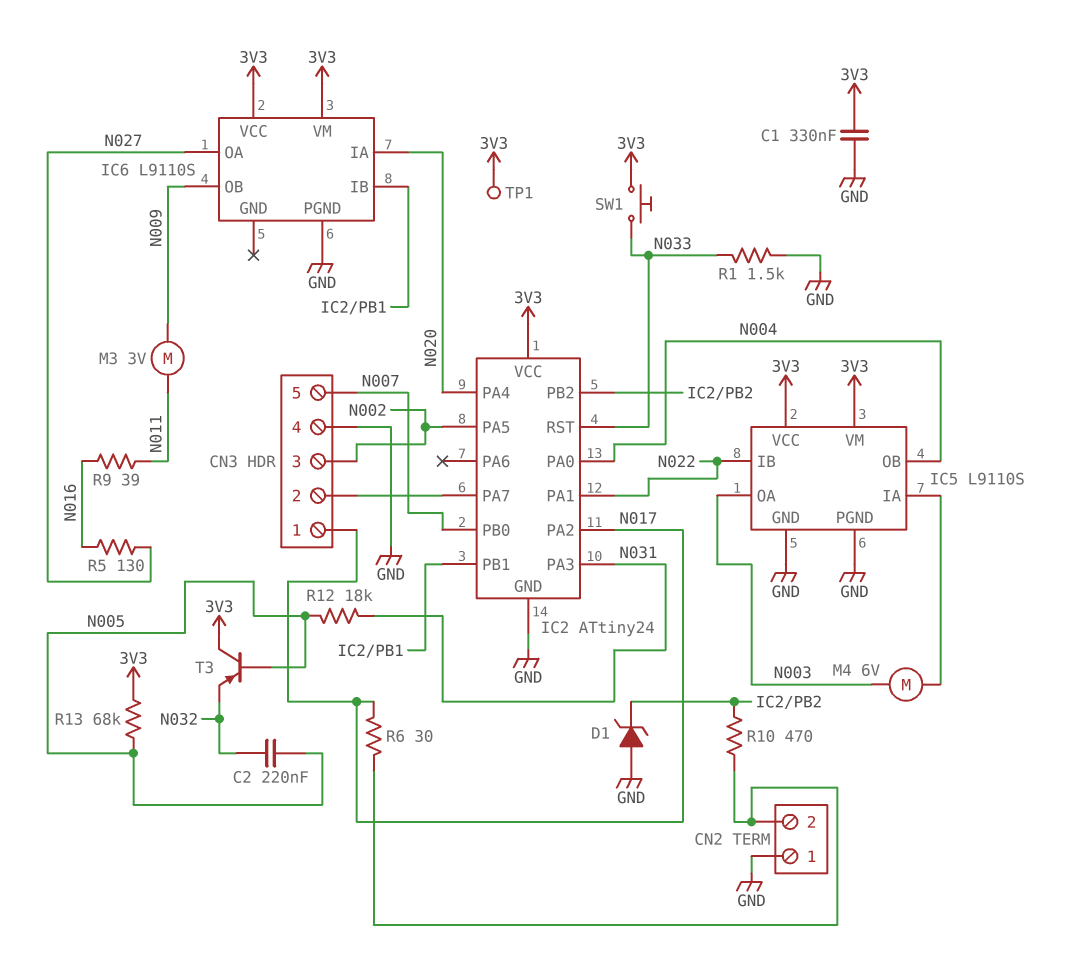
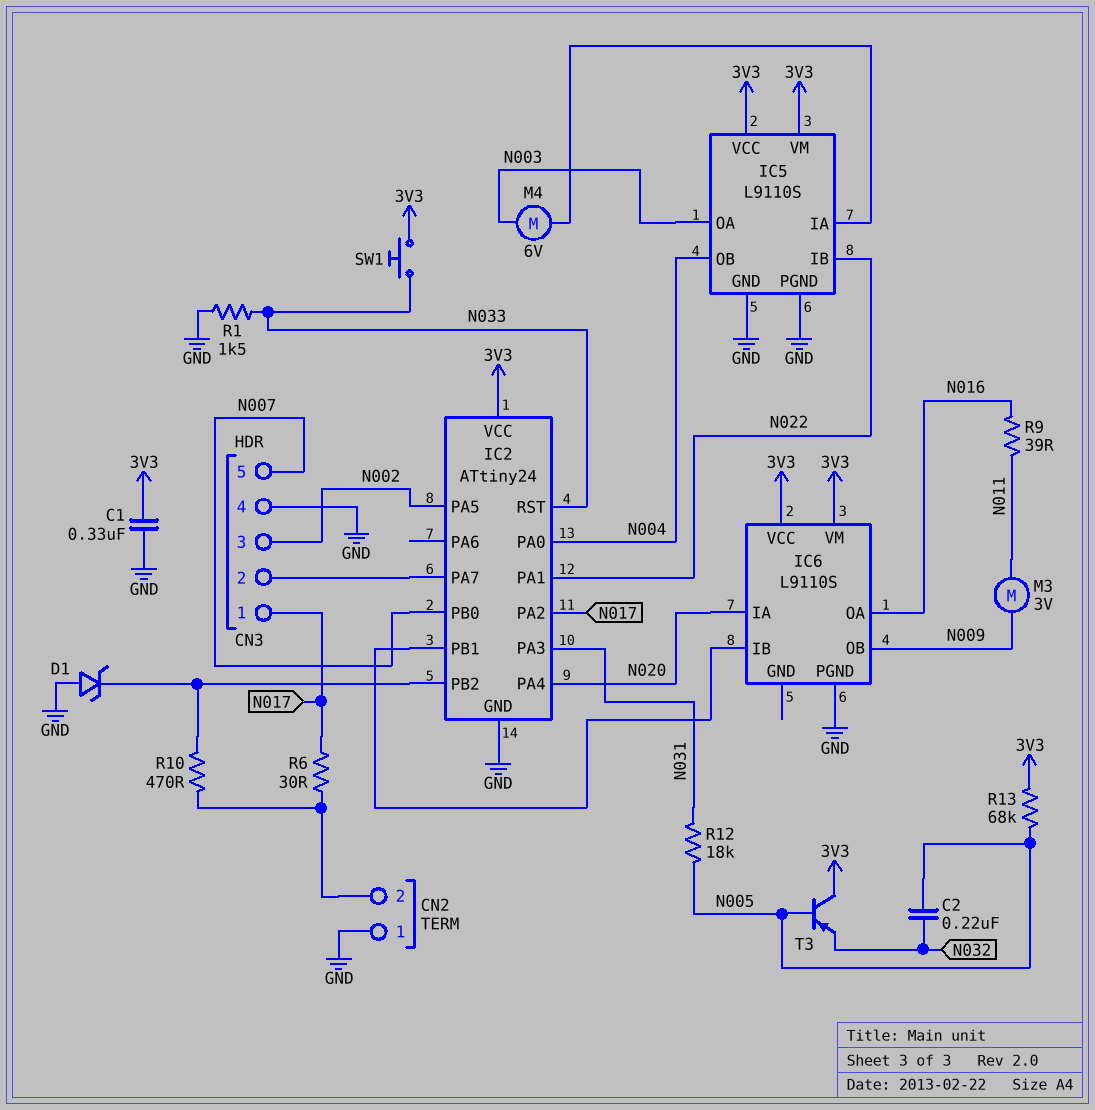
IC6 pin OA: N027 -> N016
R5: 130 (N016, N027) -> none
TP1: test point (3V3) -> none

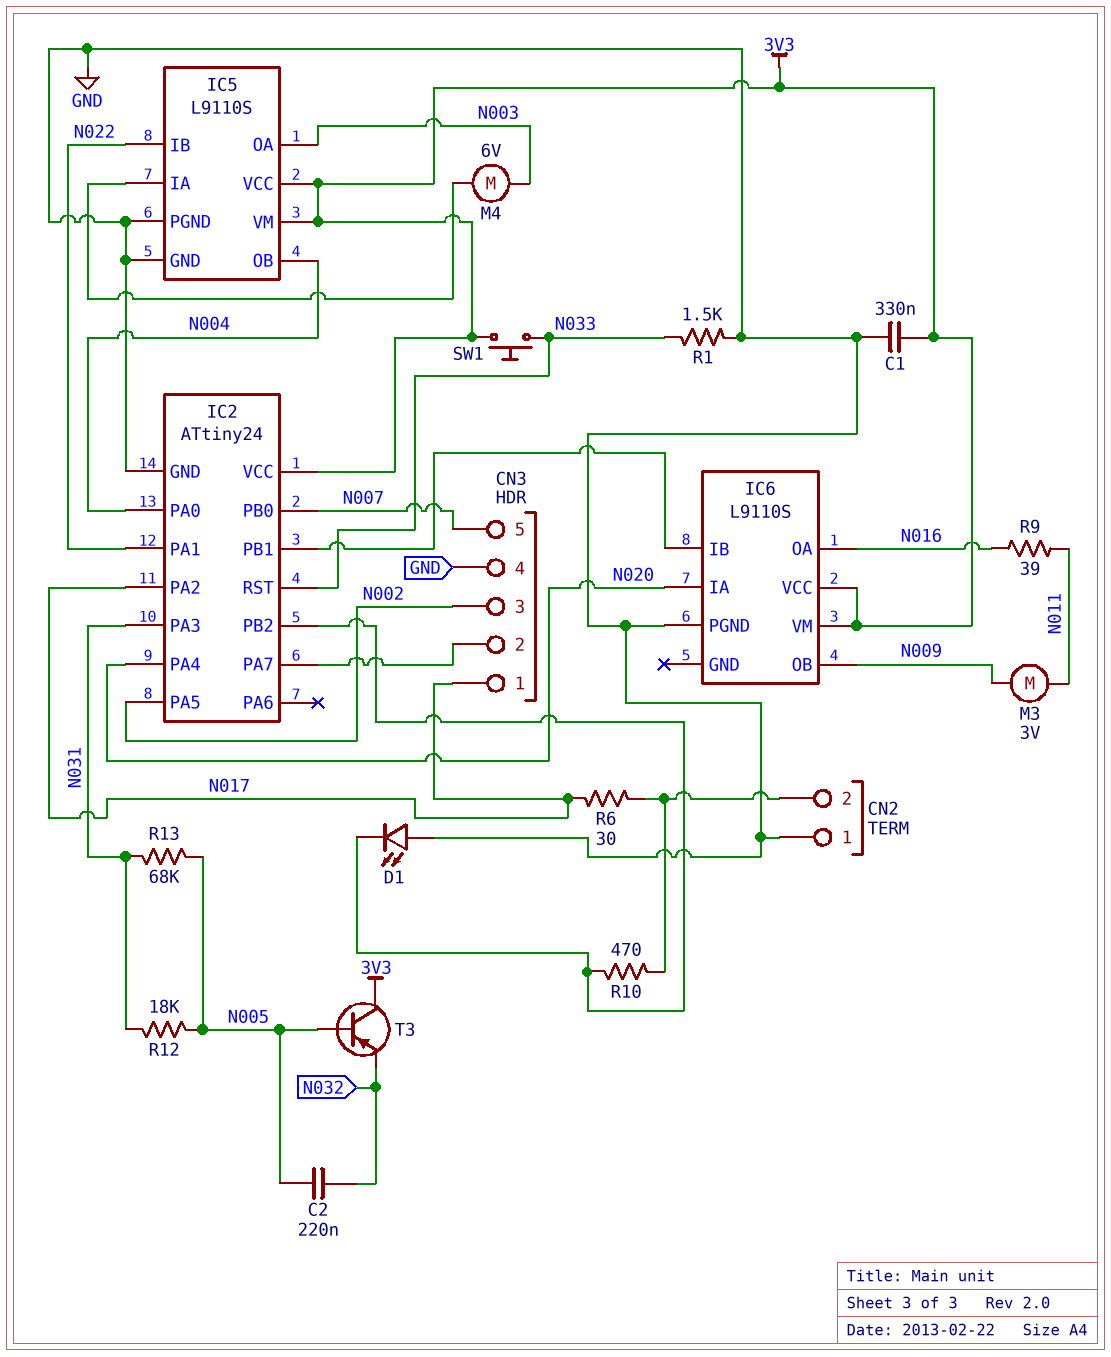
D1: zener (A GND, K IC2/PB2) -> LED (A GND, K IC2/PB2)
R13: 68k (3V3, N005) -> 68k (N005, N031)

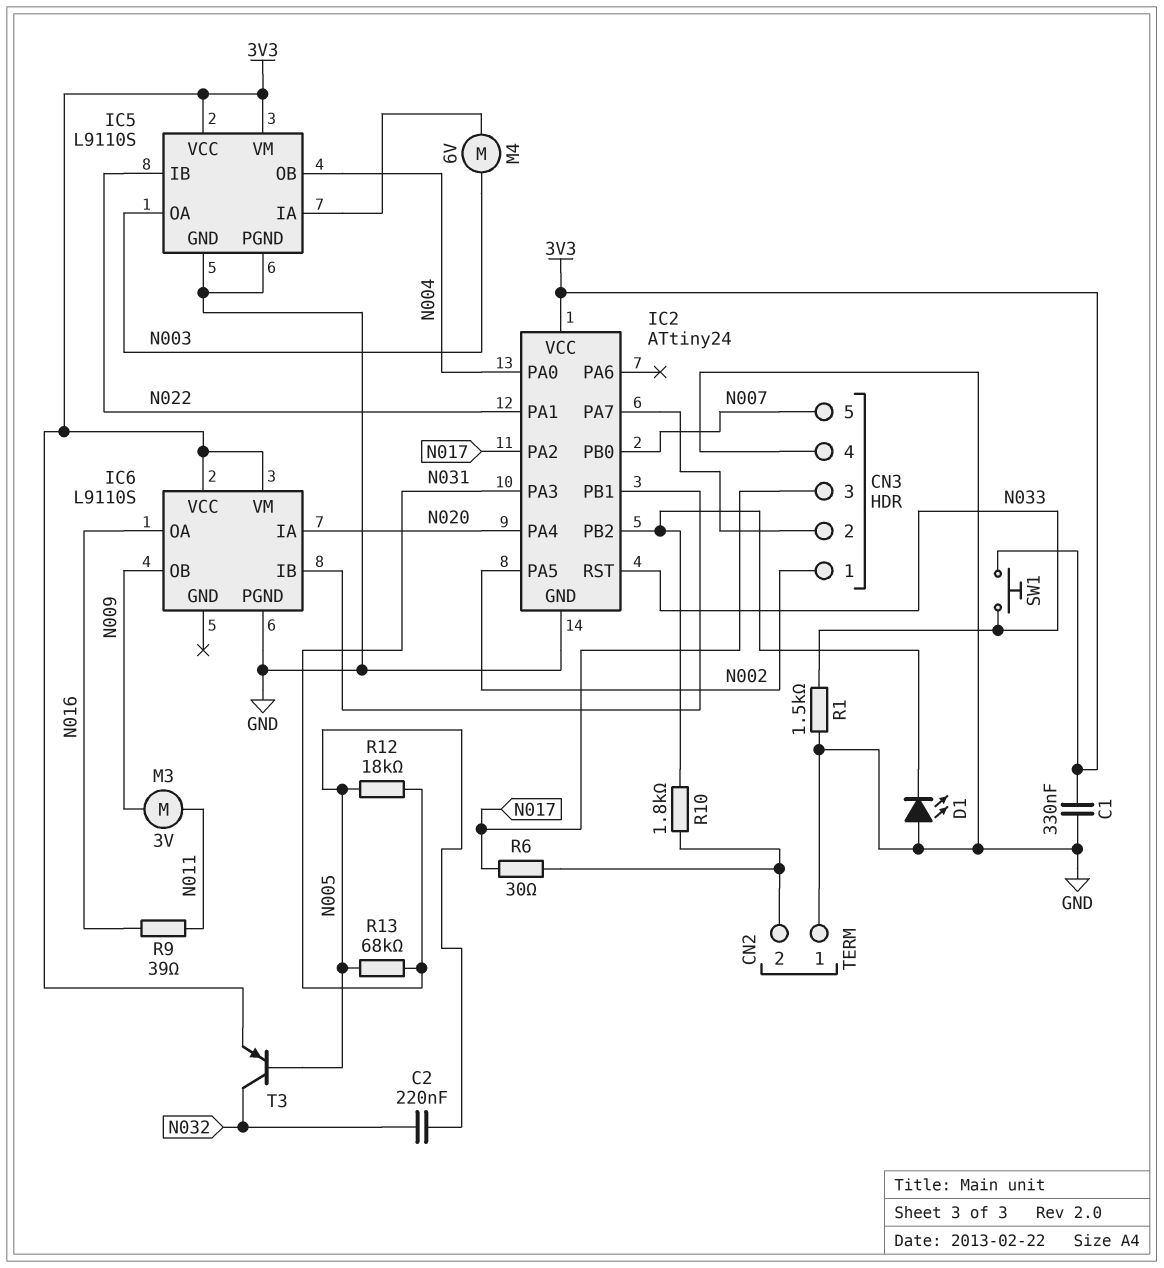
CN3 pin 1: N017 -> N002
CN3 pin 3: N002 -> N017
R10: 470 (CN2/2, IC2/PB2) -> 1.8k (CN2/2, IC2/PB2)
T3: PNP (B N005, C 3V3, E N032) -> PNP (B N005, C N032, E 3V3)

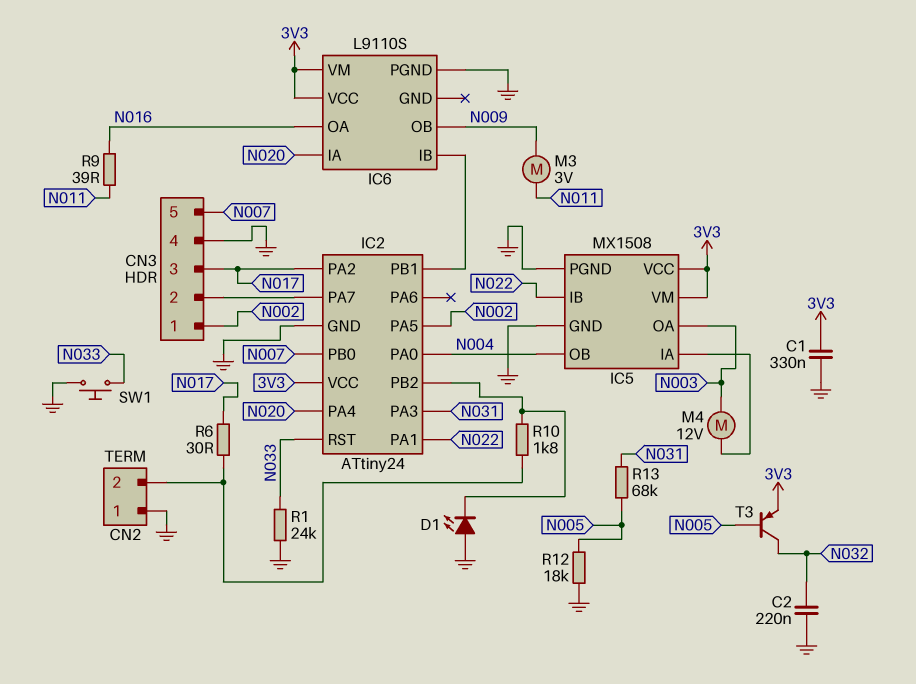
C2: 220nF (N005, N032) -> 220nF (GND, N032)
IC5: L9110S -> MX1508
M4: motor 6V (IC5/IA, N003) -> motor 12V (IC5/IA, N003)
R1: 1.5k (GND, N033) -> 24k (GND, N033)
R12: 18k (N005, N031) -> 18k (GND, N005)
SW1: button (3V3, N033) -> button (GND, N033)

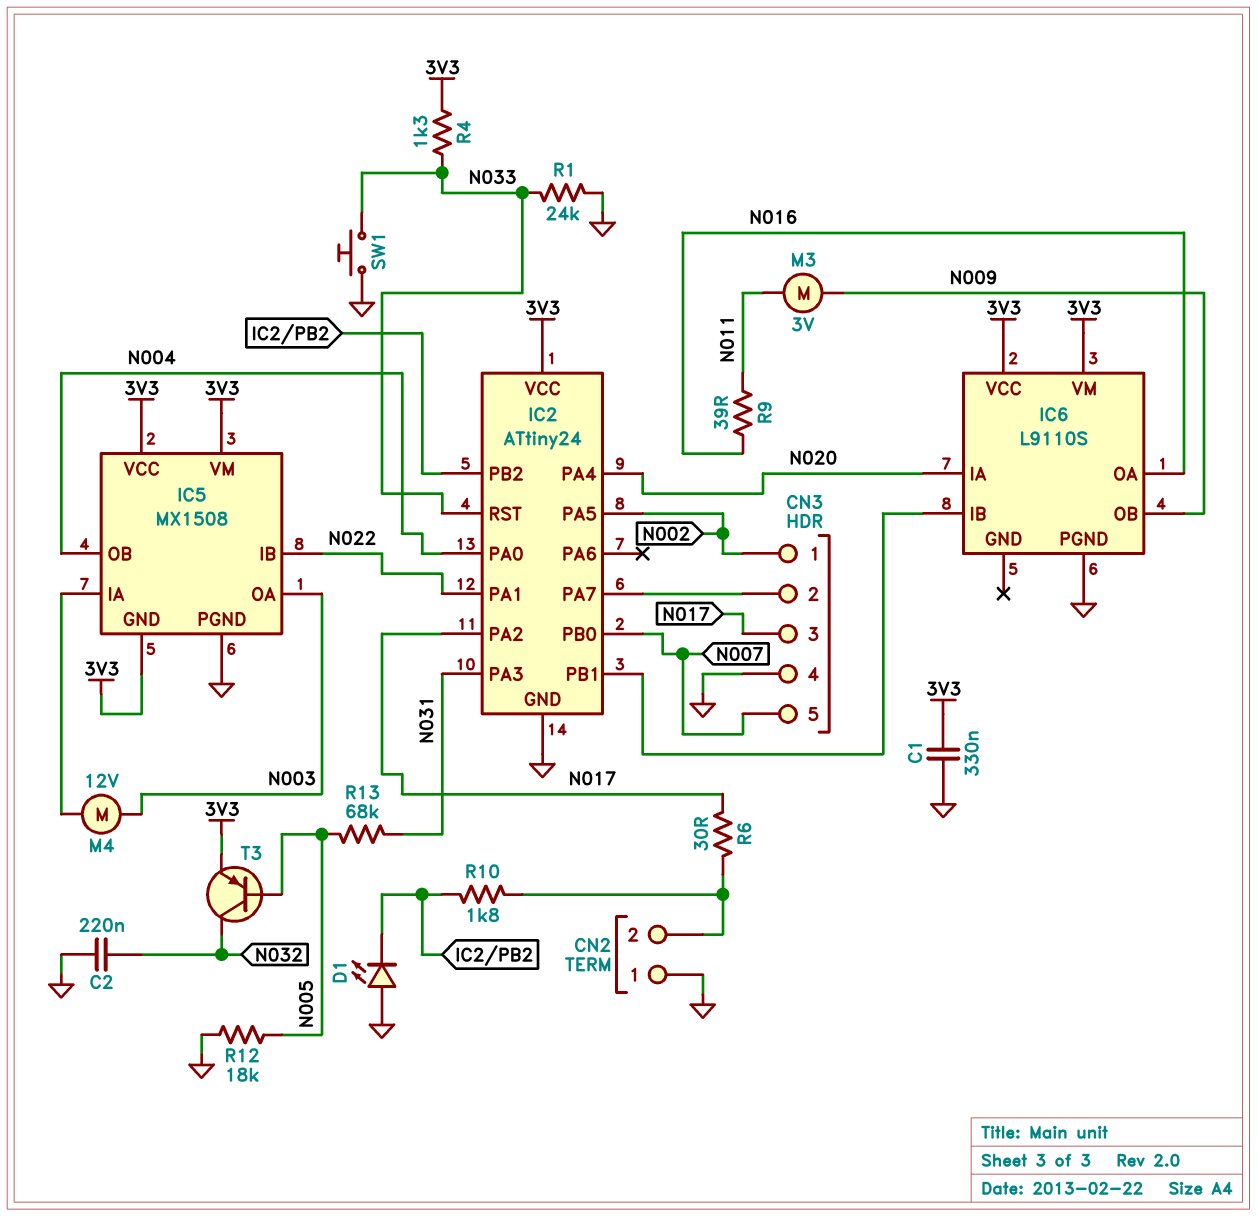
IC5 pin GND: GND -> 3V3
R4: none -> 1.3k (3V3, N033)

